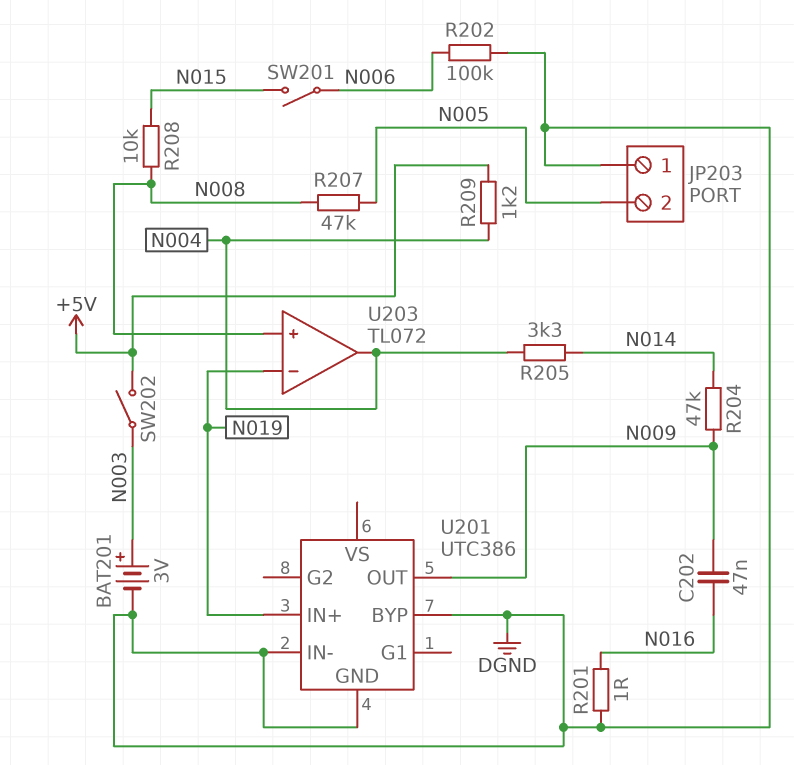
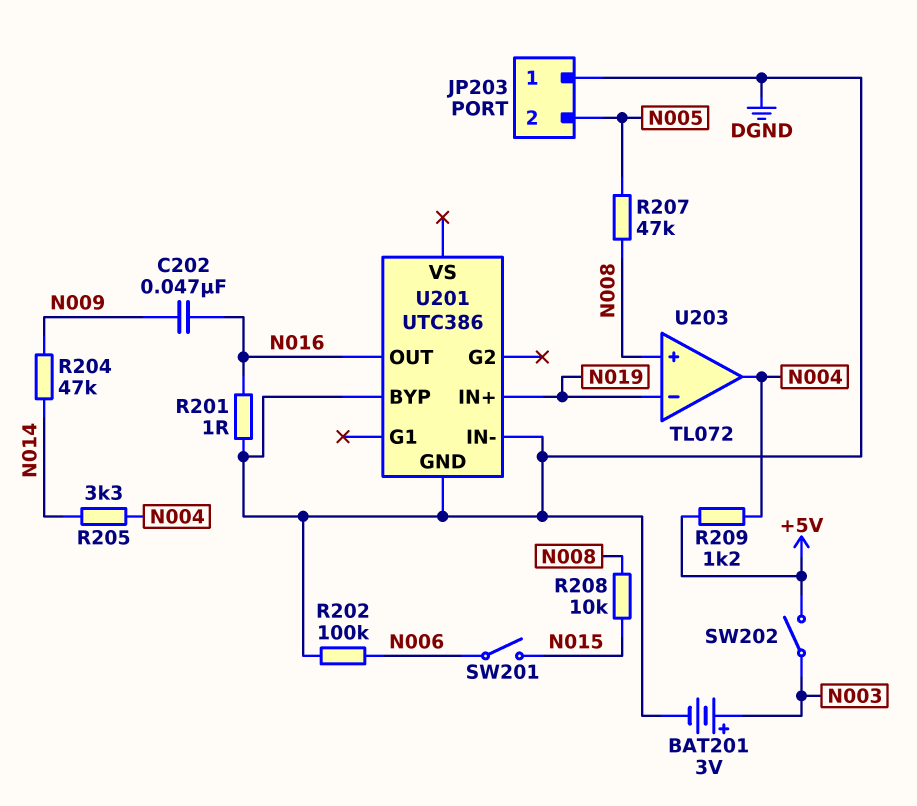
U201 pin OUT: N009 -> N016

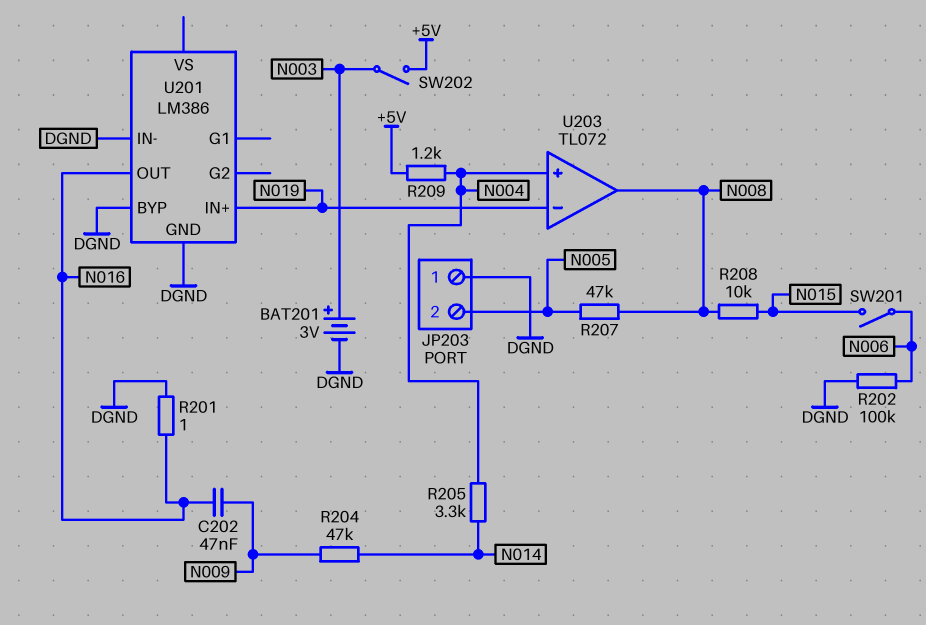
U201: UTC386 -> LM386
U203 pin in+: N008 -> N004
U203 pin out: N004 -> N008

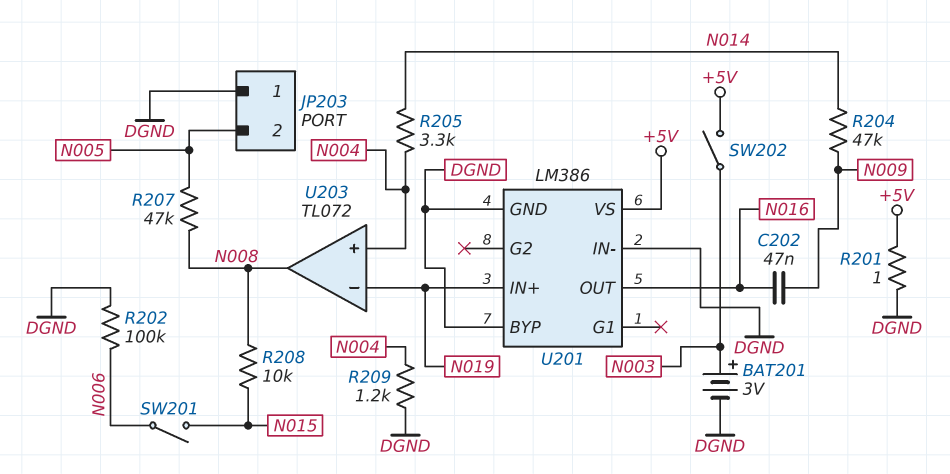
R201: 1 (DGND, N016) -> 1 (+5V, DGND)
R209: 1.2k (+5V, N004) -> 1.2k (DGND, N004)
U201 pin VS: none -> +5V

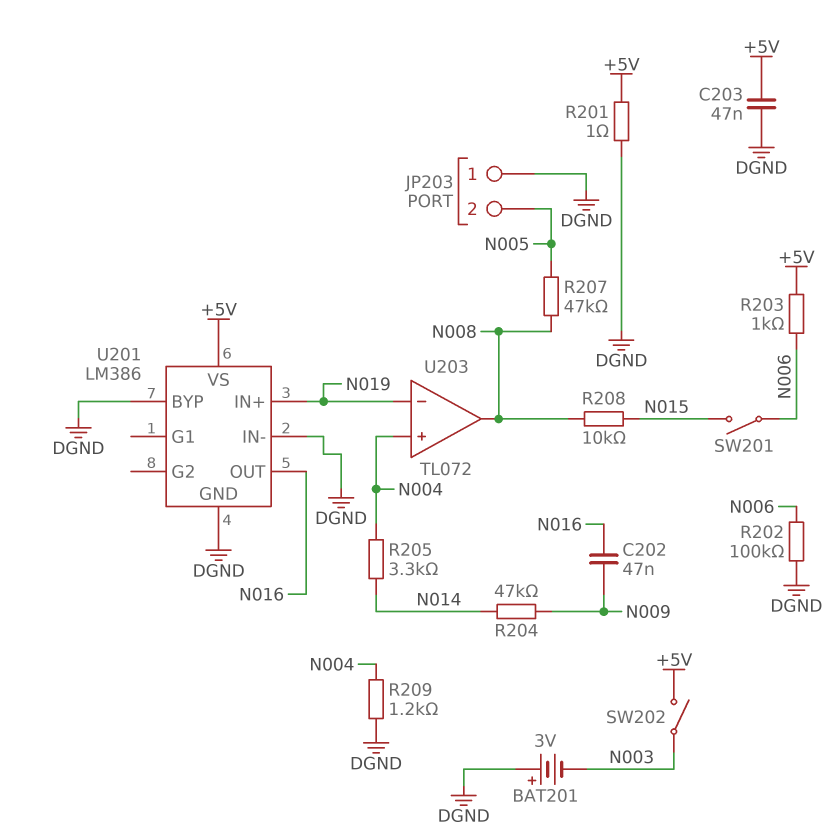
BAT201: 3V (plus N003, minus DGND) -> 3V (plus DGND, minus N003)
C203: none -> 47nF (+5V, DGND)
R203: none -> 1k (+5V, N006)

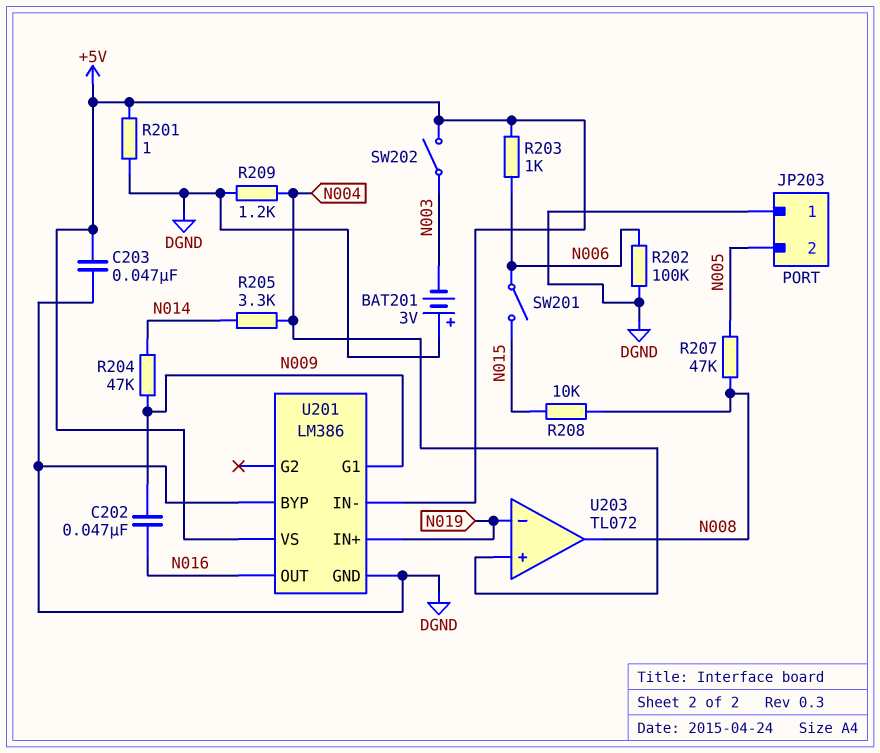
U201 pin G1: none -> N009
U201 pin IN-: DGND -> +5V

